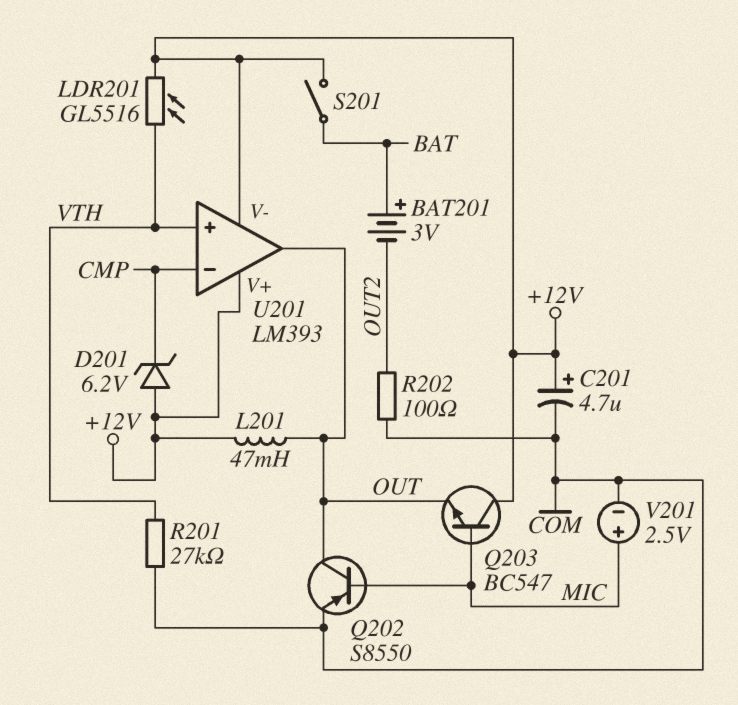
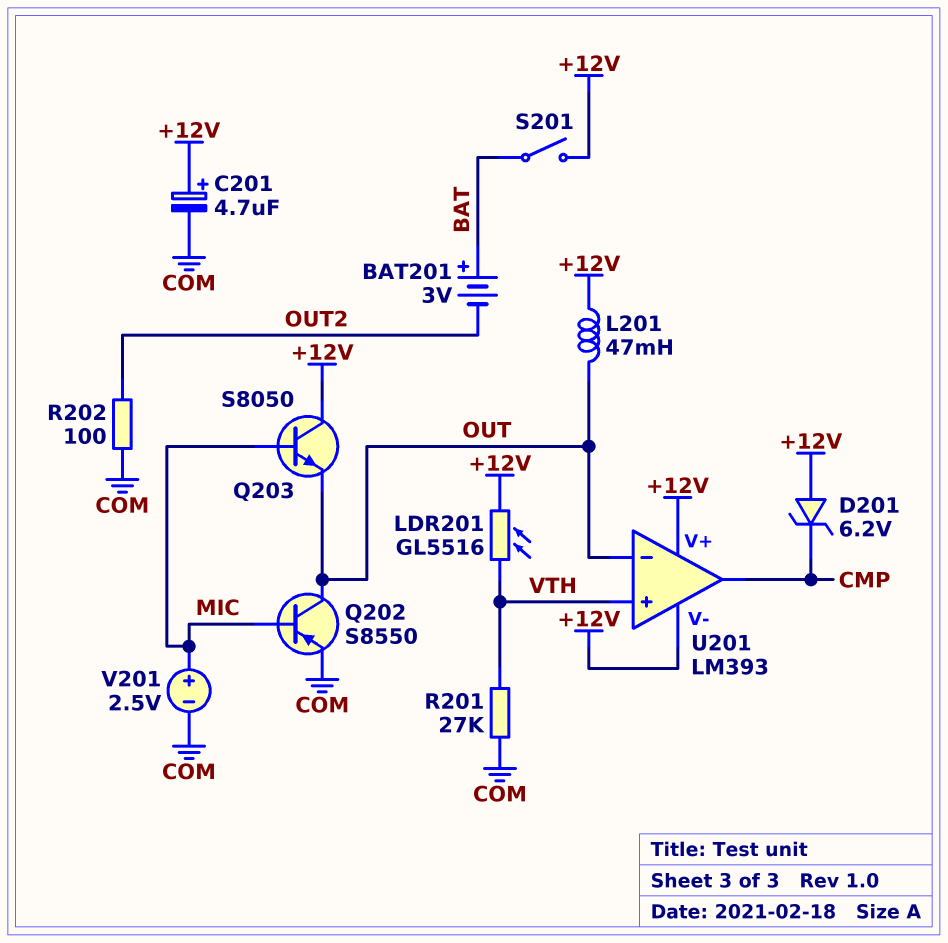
Q203: NPN BC547 (B MIC, C +12V, E OUT) -> NPN S8050 (B MIC, C +12V, E OUT)
U201 pin in-: CMP -> OUT
U201 pin out: OUT -> CMP

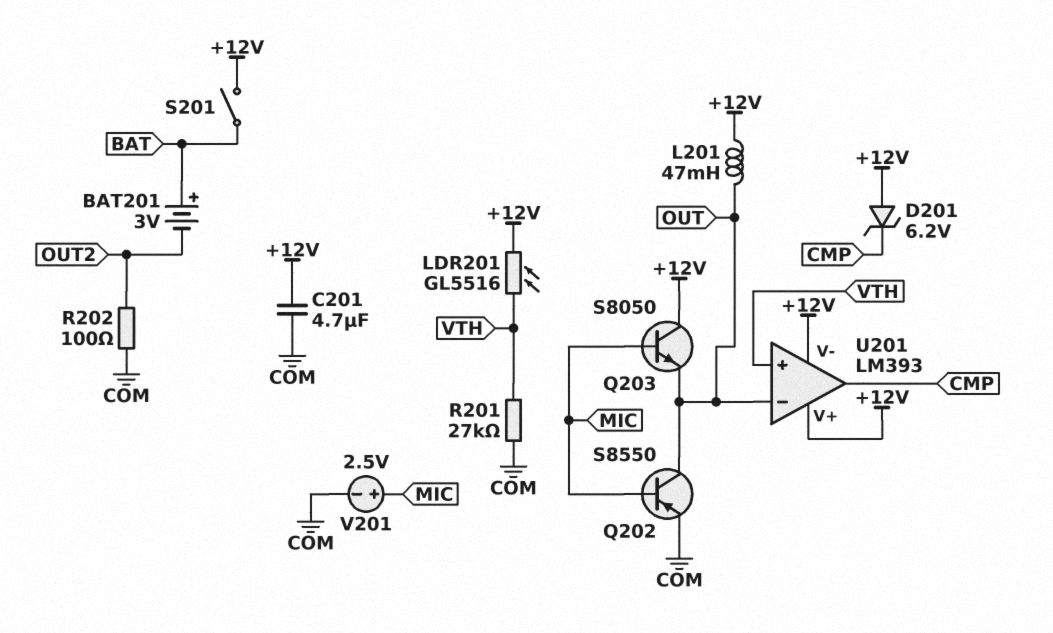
C201: 4.7uF (plus +12V, minus COM) -> 4.7uF (+12V, COM)

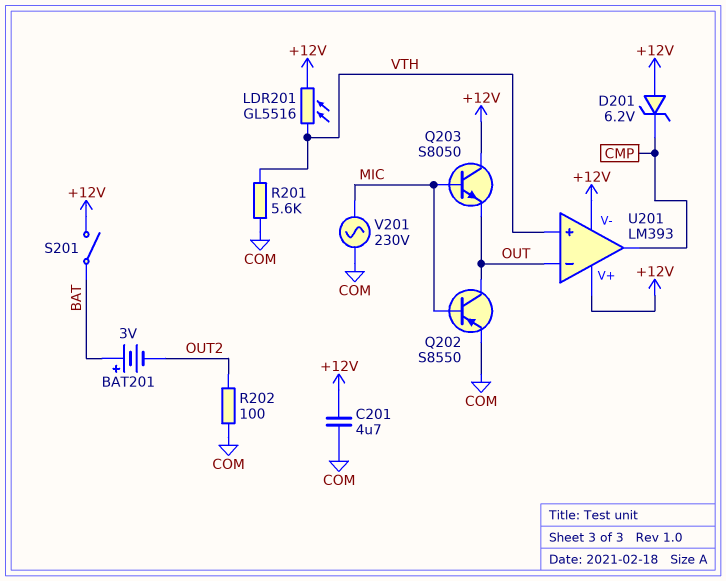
L201: 47mH (+12V, OUT) -> none
R201: 27k (COM, VTH) -> 5.6k (COM, VTH)
V201: 2.5V (plus MIC, minus COM) -> AC 230V (COM, MIC)

